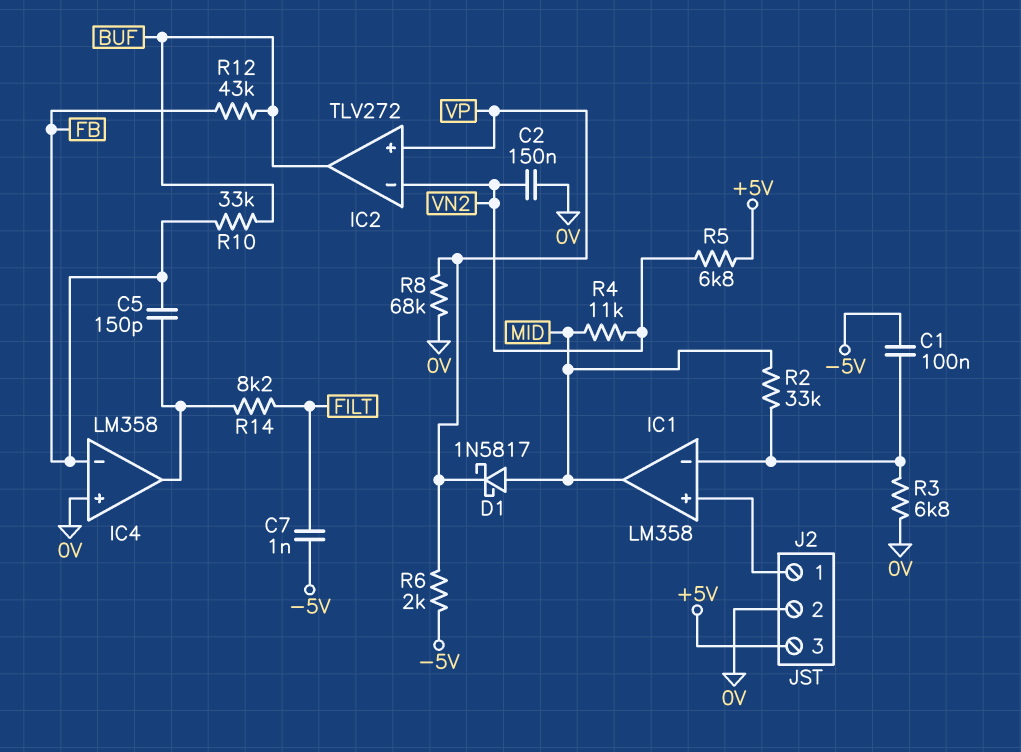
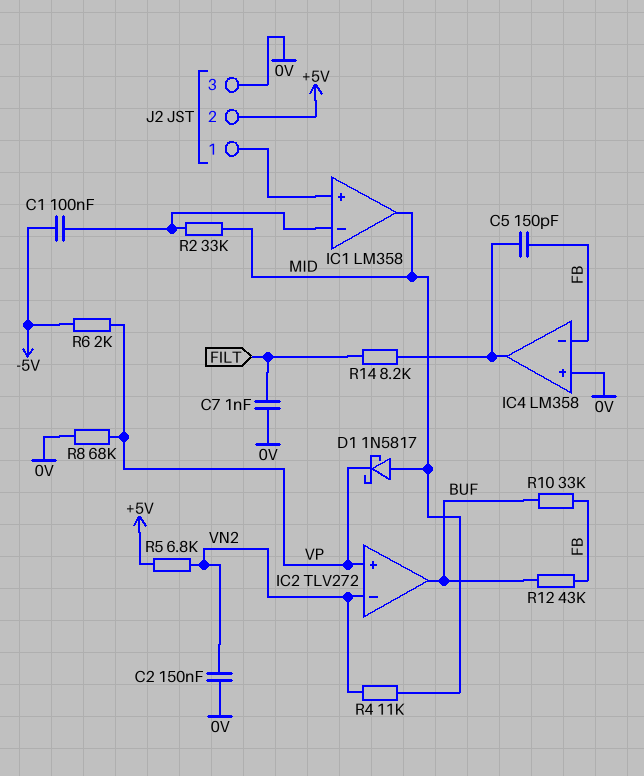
C7: 1nF (-5V, FILT) -> 1nF (0V, FILT)
J2 pin 2: 0V -> +5V
J2 pin 3: +5V -> 0V
R3: 6.8k (0V, IC1/in-) -> none

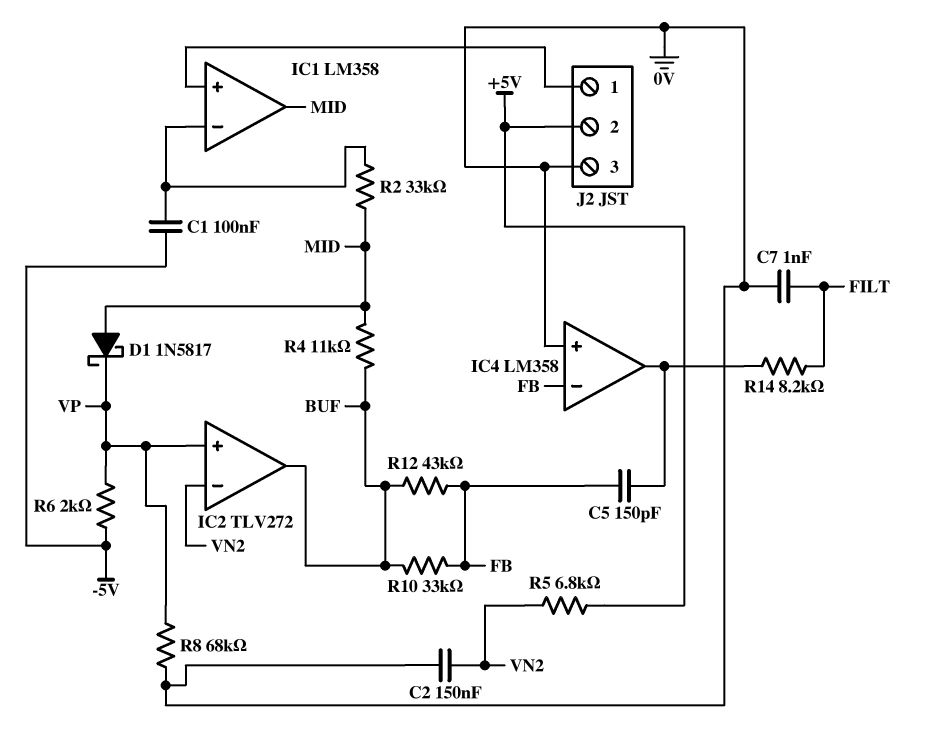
R4: 11k (MID, VN2) -> 11k (BUF, MID)

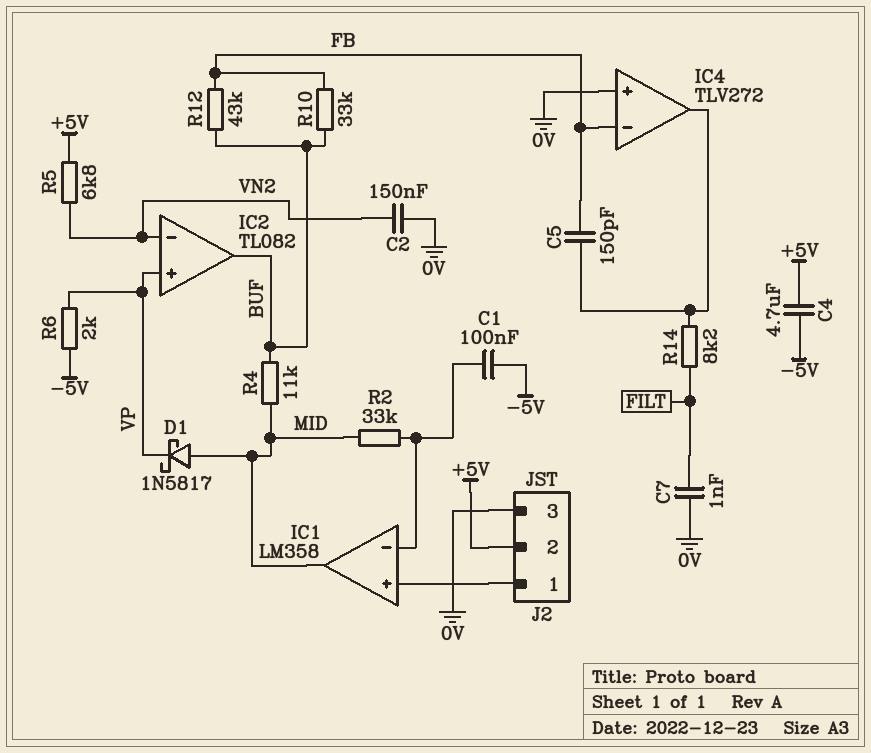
C4: none -> 4.7uF (+5V, -5V)
IC2: TLV272 -> TL082
IC4: LM358 -> TLV272
R8: 68k (0V, VP) -> none

